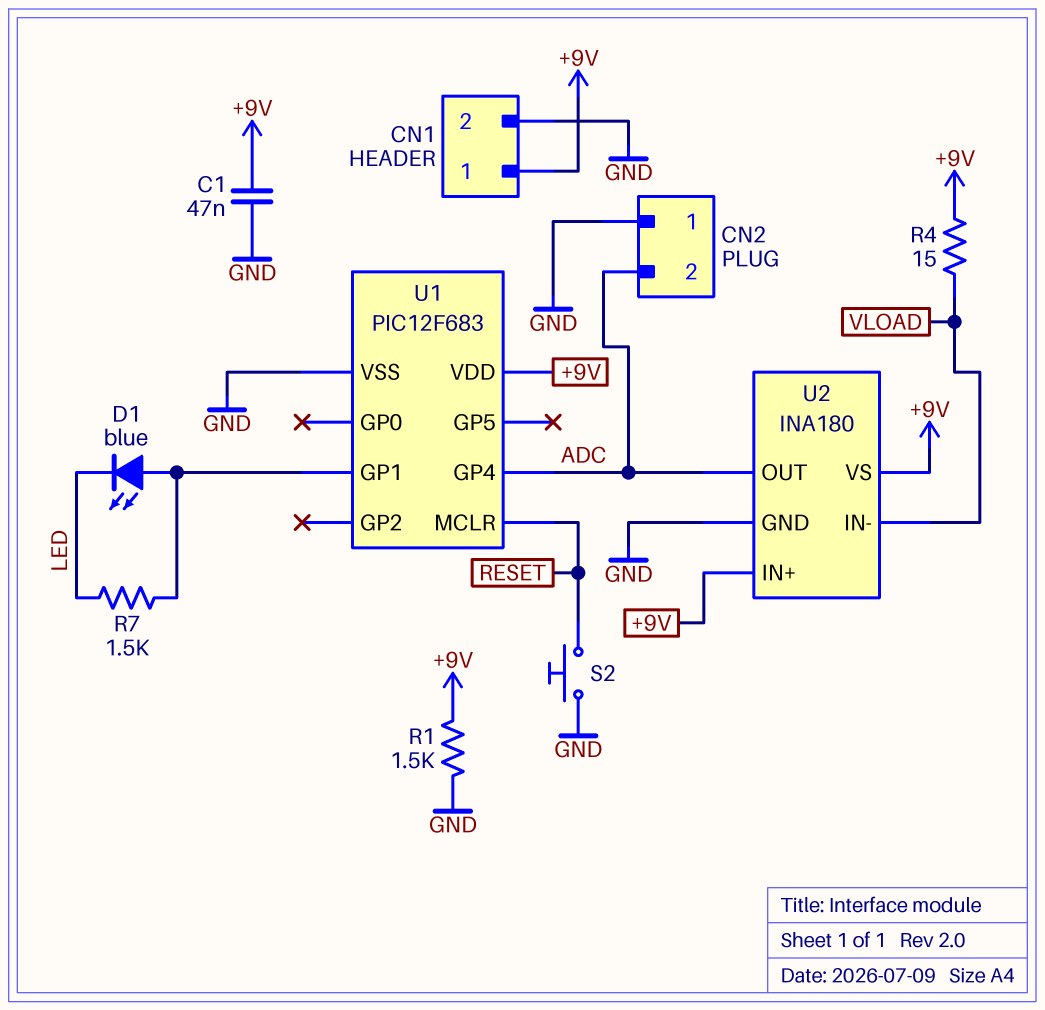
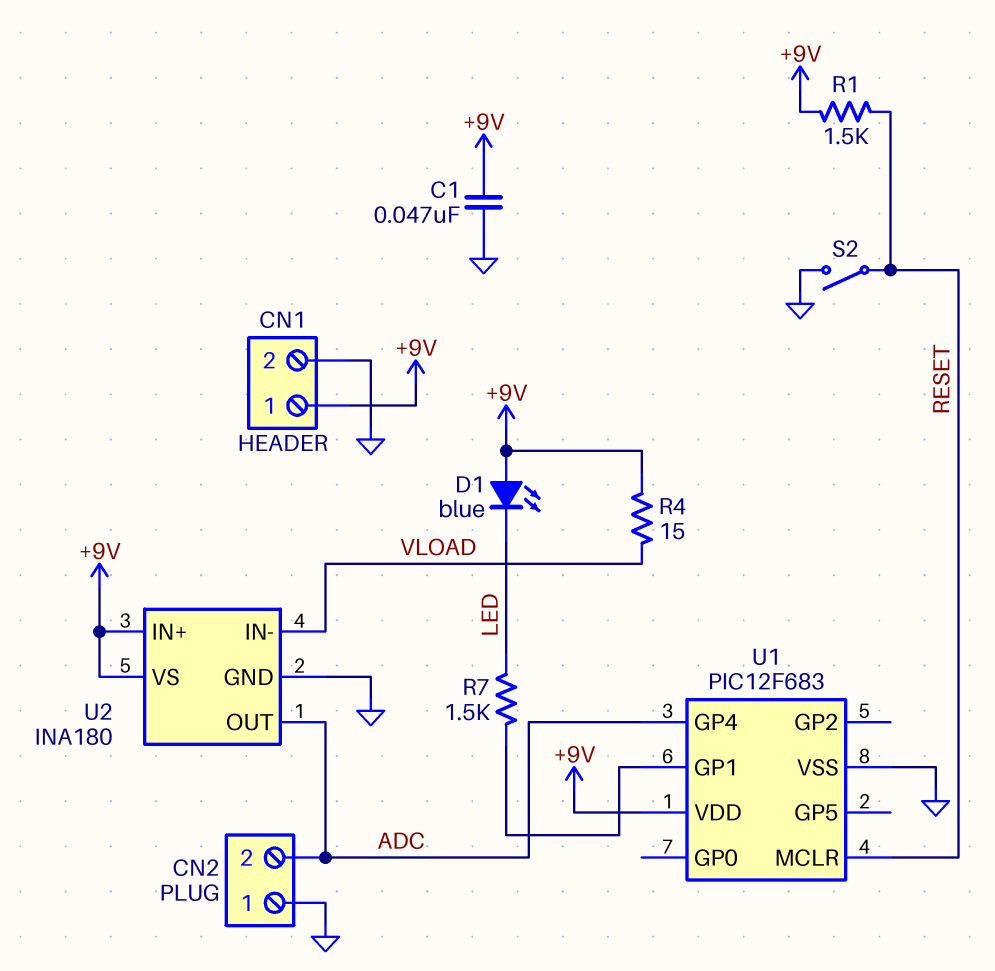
D1: LED blue (A U1/GP1, K LED) -> LED blue (A +9V, K LED)
R1: 1.5k (+9V, GND) -> 1.5k (+9V, RESET)
S2: button (GND, RESET) -> switch (GND, RESET)

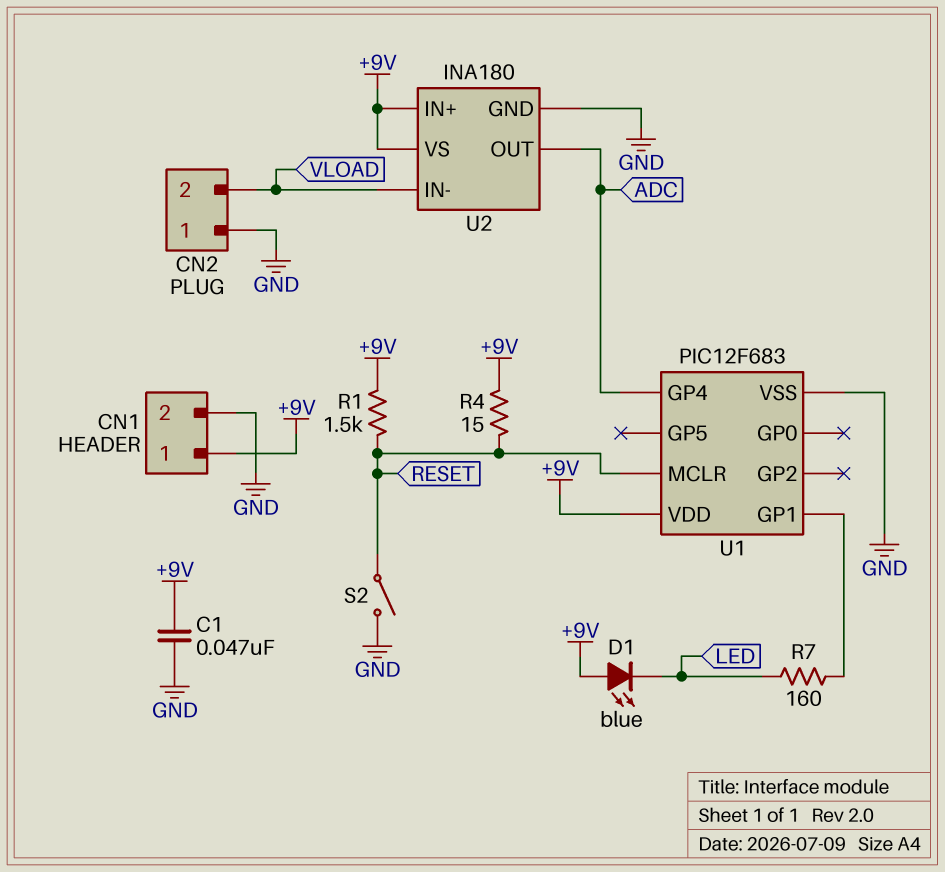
CN2 pin 2: ADC -> VLOAD
R4: 15 (+9V, VLOAD) -> 15 (+9V, RESET)
R7: 1.5k (LED, U1/GP1) -> 160 (LED, U1/GP1)

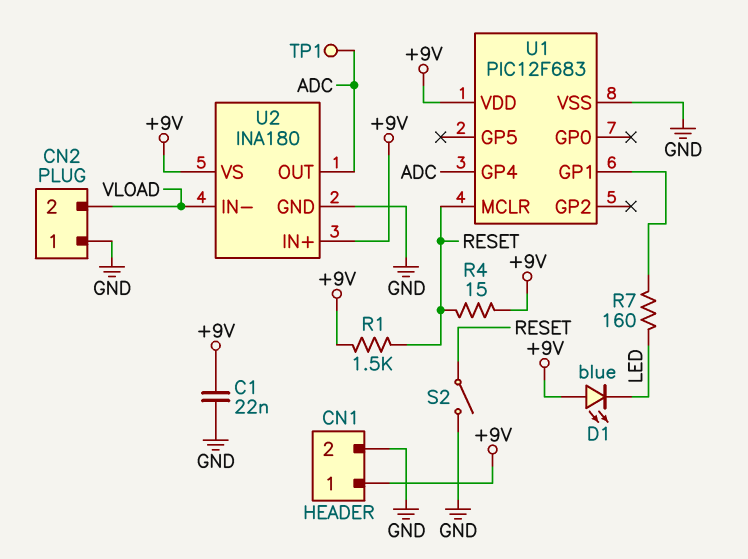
C1: 47nF (+9V, GND) -> 22nF (+9V, GND)
TP1: none -> test point (ADC)

